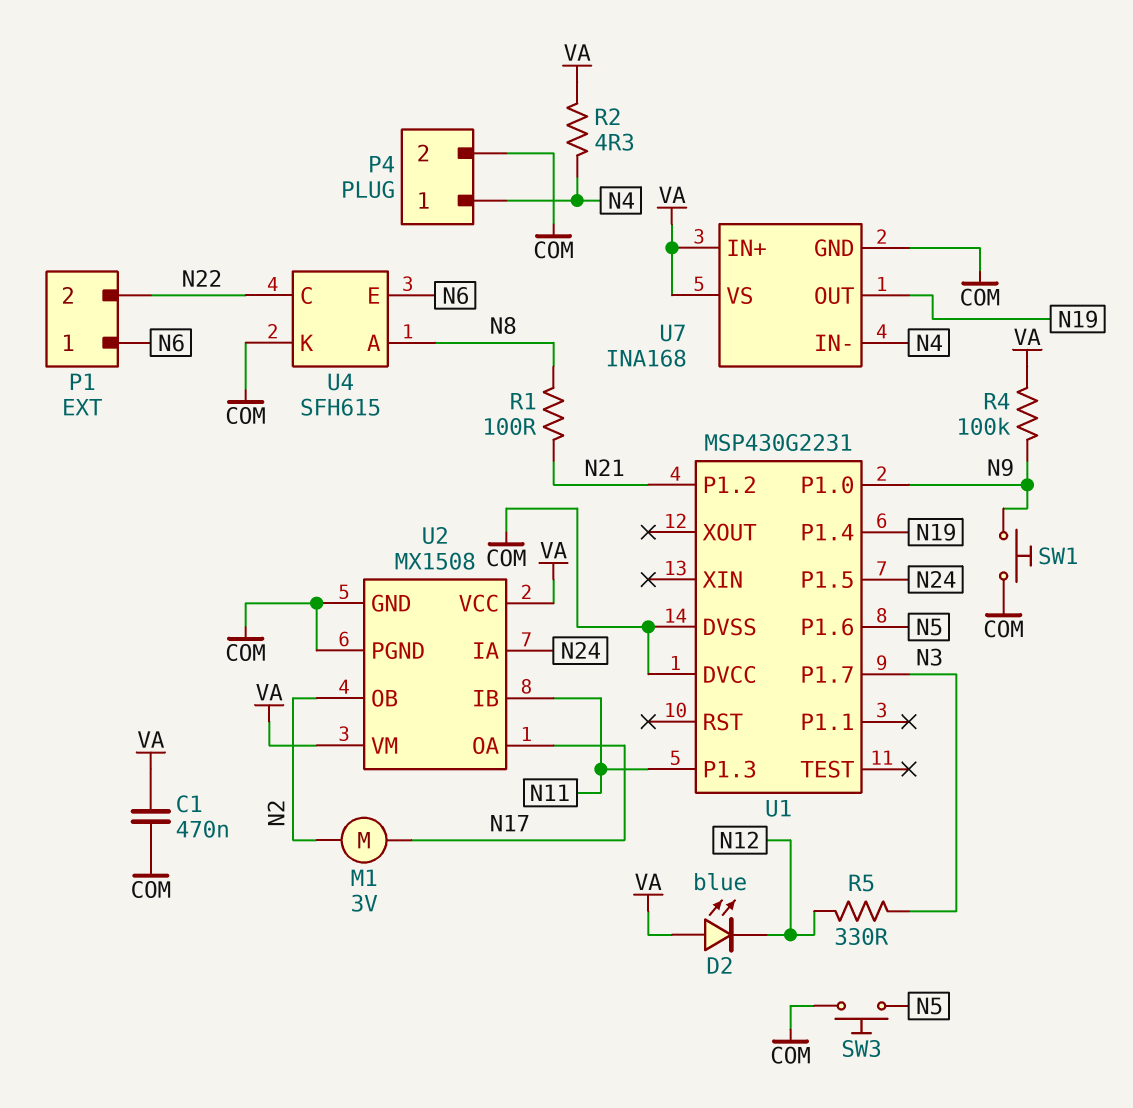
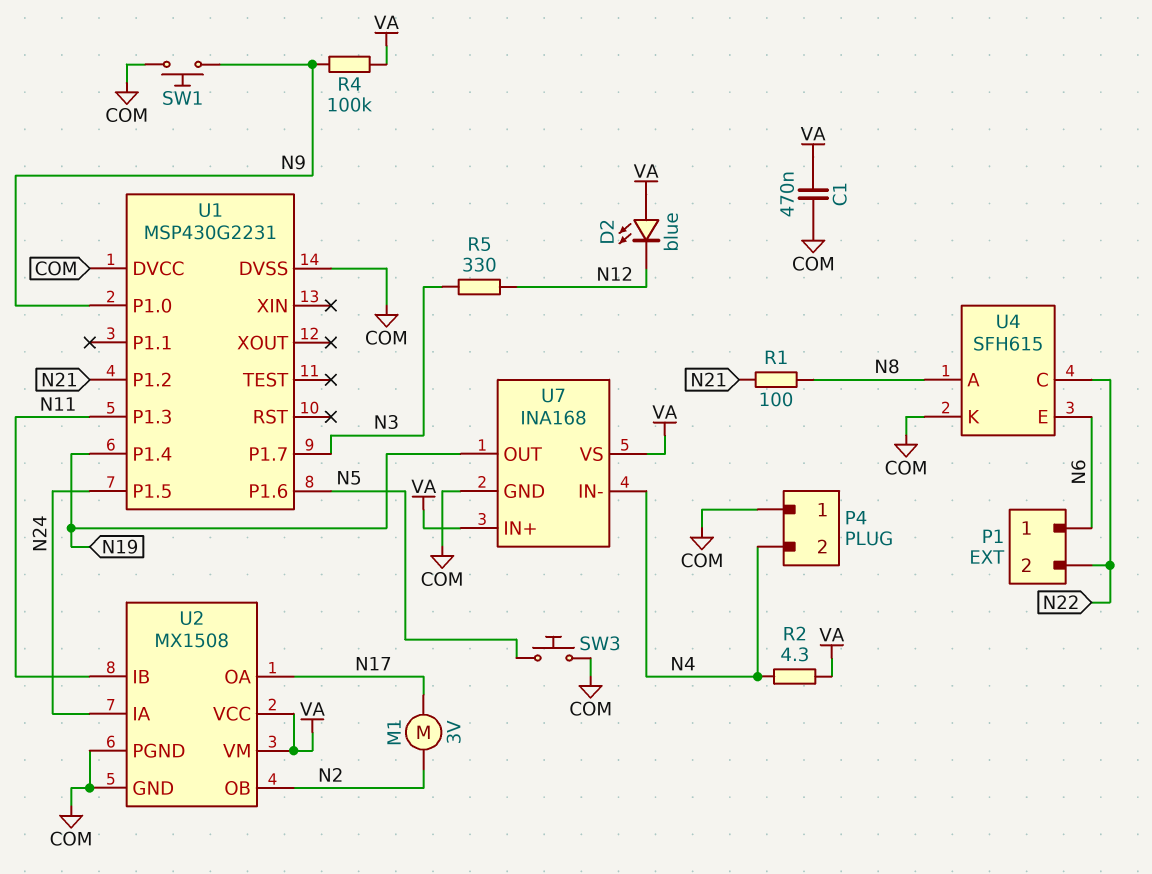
P4 pin 1: N4 -> COM
P4 pin 2: COM -> N4

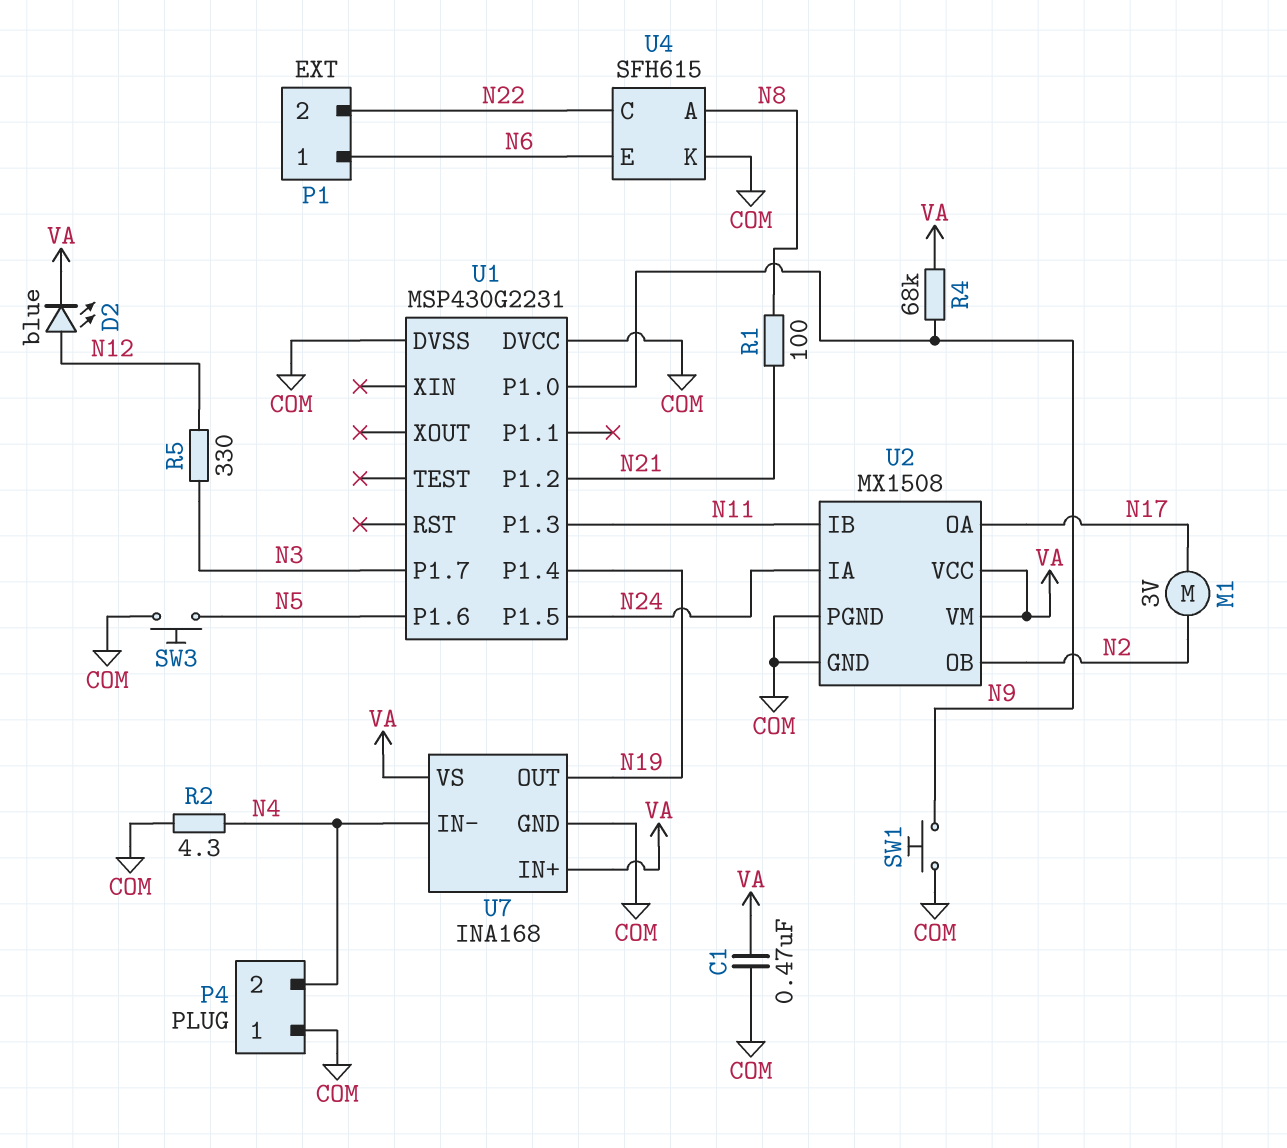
D2: LED blue (A VA, K N12) -> LED blue (A N12, K VA)
R2: 4.3 (N4, VA) -> 4.3 (COM, N4)
R4: 100k (N9, VA) -> 68k (N9, VA)

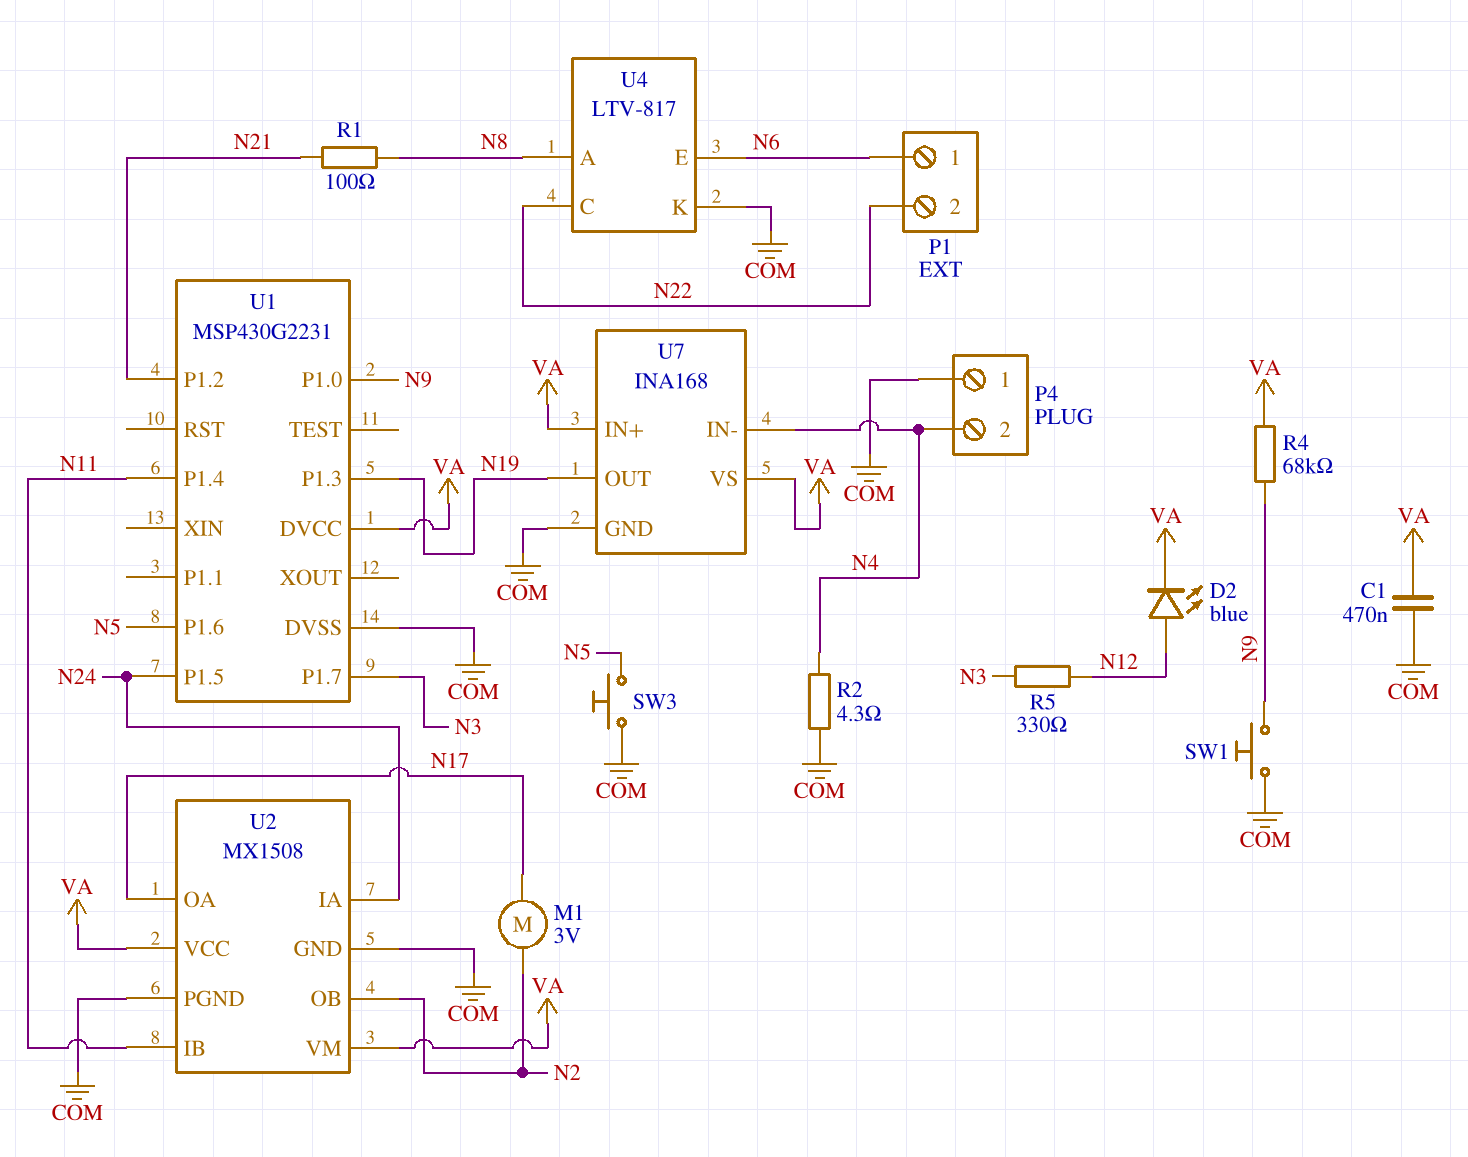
U1 pin DVCC: COM -> VA
U1 pin P1.3: N11 -> N19
U1 pin P1.4: N19 -> N11
U4: SFH615 -> LTV-817

